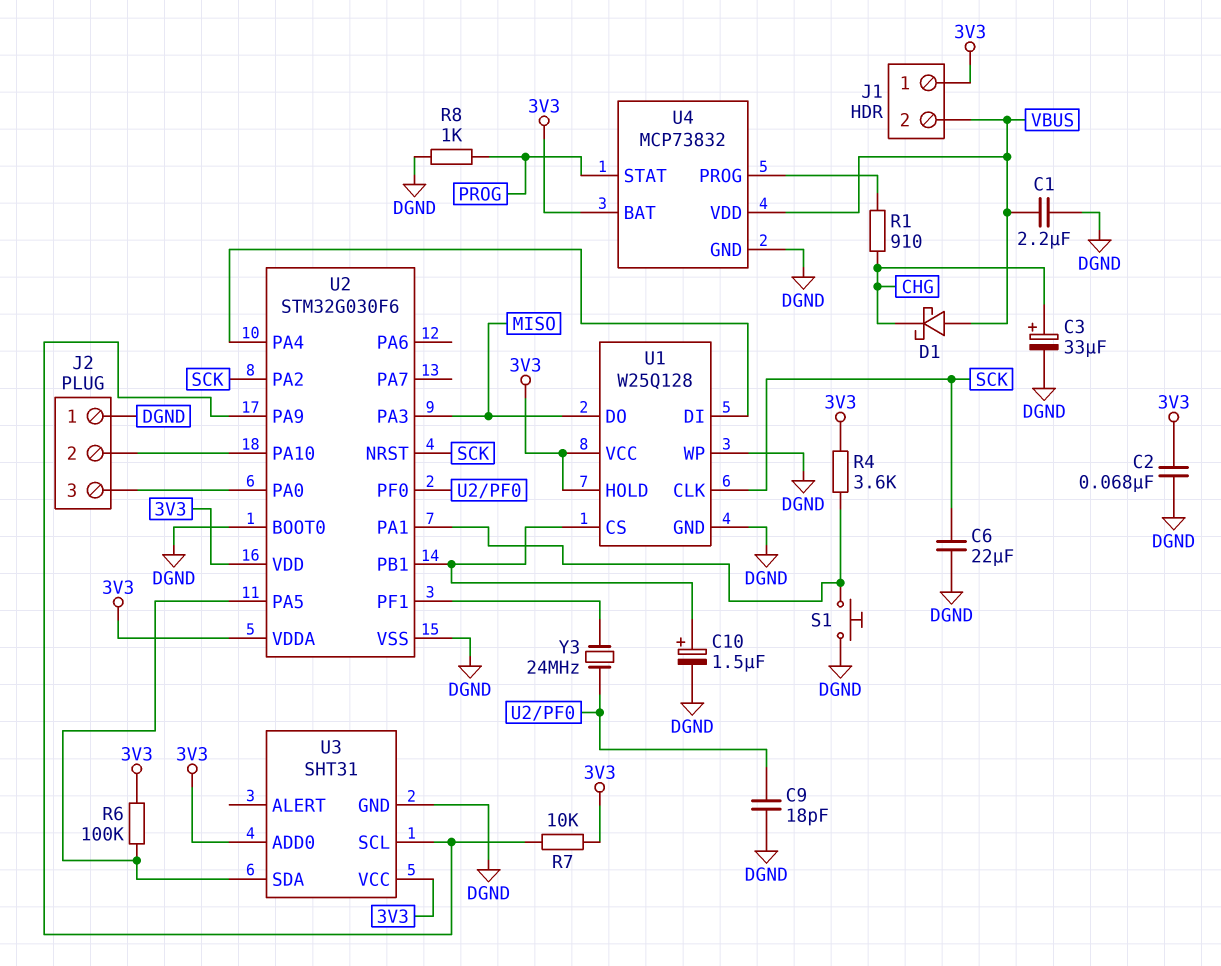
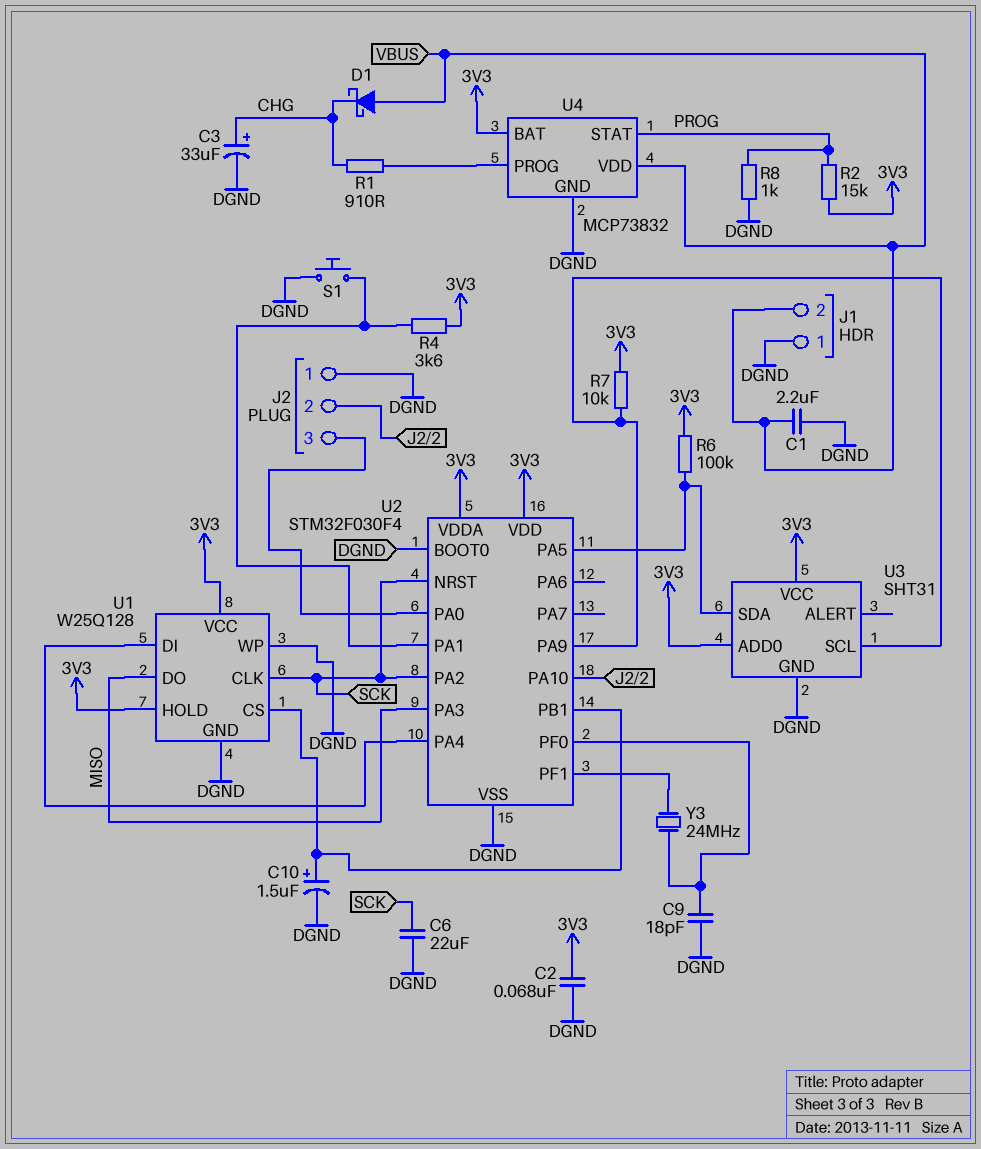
J1 pin 1: 3V3 -> DGND
R2: none -> 15k (3V3, PROG)
U2: STM32G030F6 -> STM32F030F4

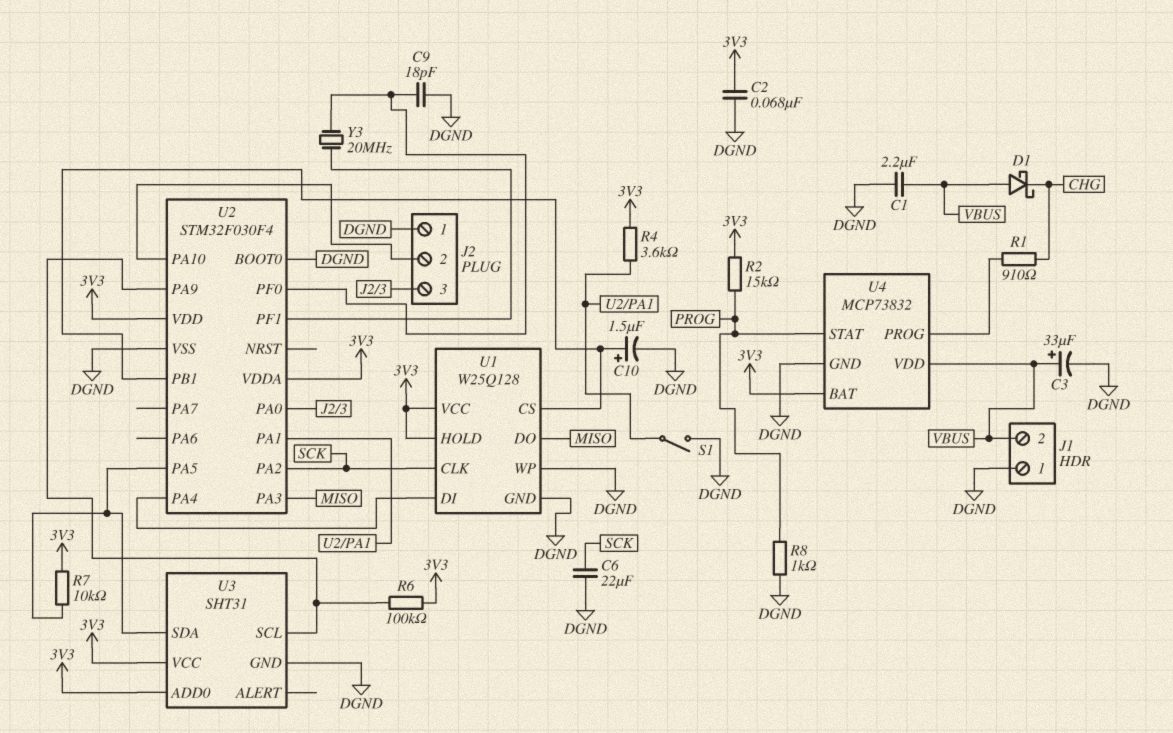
C3: 33uF (plus CHG, minus DGND) -> 33uF (plus VBUS, minus DGND)
R6: 100k (3V3, U2/PA5) -> 100k (3V3, U2/PA9)
R7: 10k (3V3, U2/PA9) -> 10k (3V3, U2/PA5)
S1: button (DGND, U2/PA1) -> switch (DGND, U2/PA1)
U2 pin NRST: SCK -> none
Y3: 24MHz (U2/PF0, U2/PF1) -> 20MHz (U2/PF0, U2/PF1)

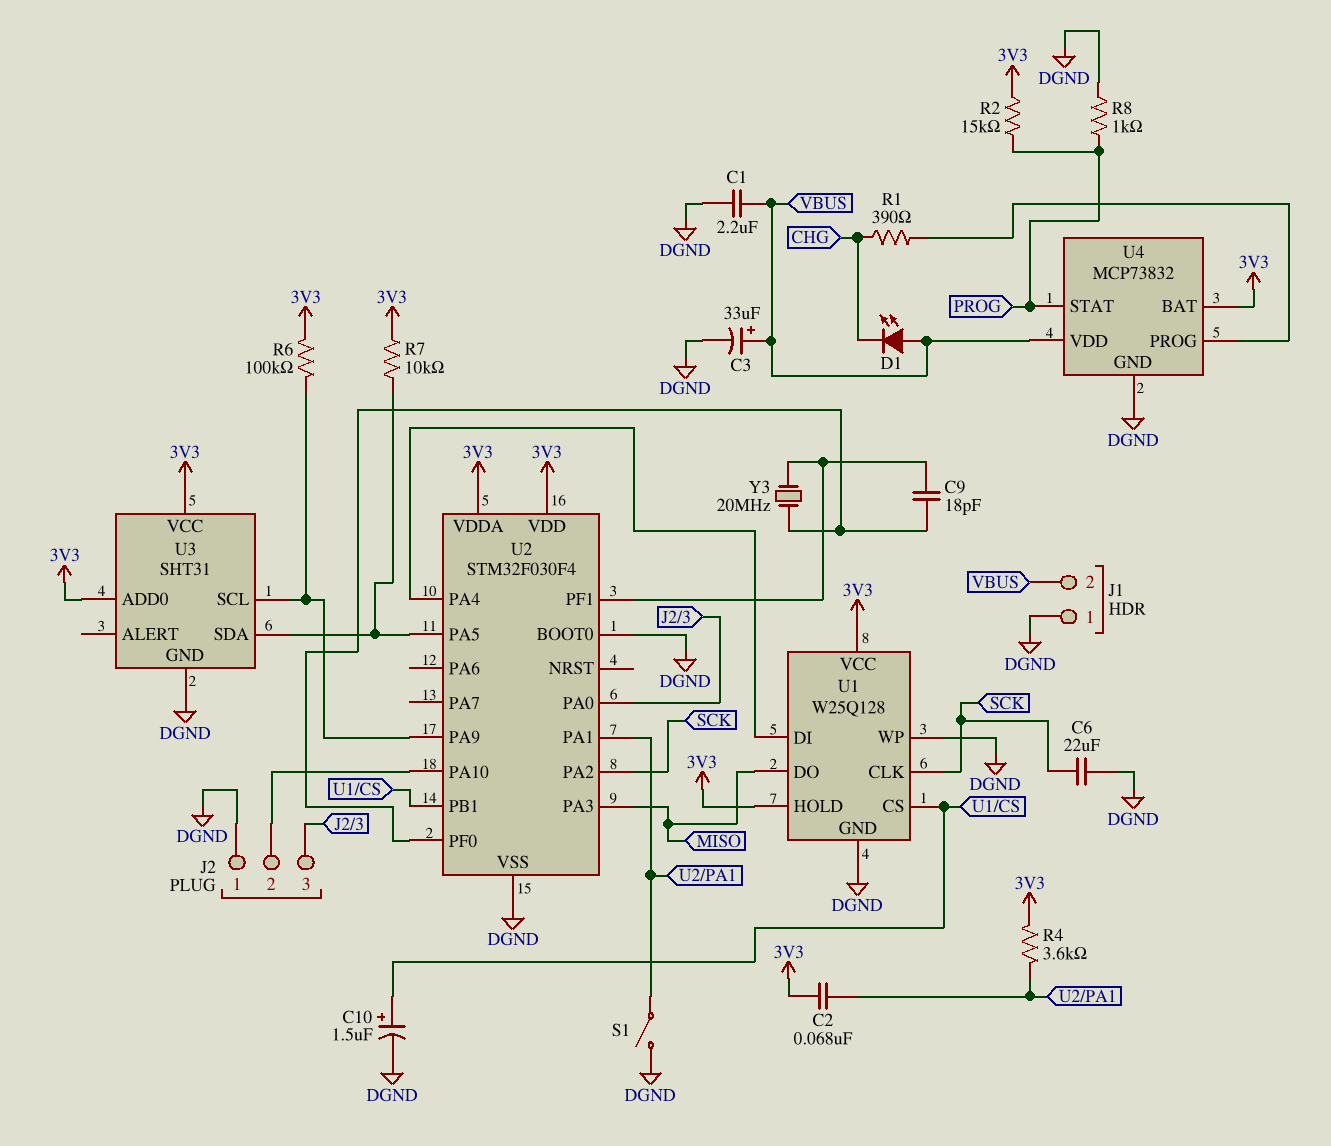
C2: 68nF (3V3, DGND) -> 68nF (3V3, U2/PA1)
C9: 18pF (DGND, U2/PF0) -> 18pF (U2/PF0, U2/PF1)
D1: schottky (A VBUS, K CHG) -> LED (A VBUS, K CHG)
R1: 910 (CHG, U4/PROG) -> 390 (CHG, U4/PROG)

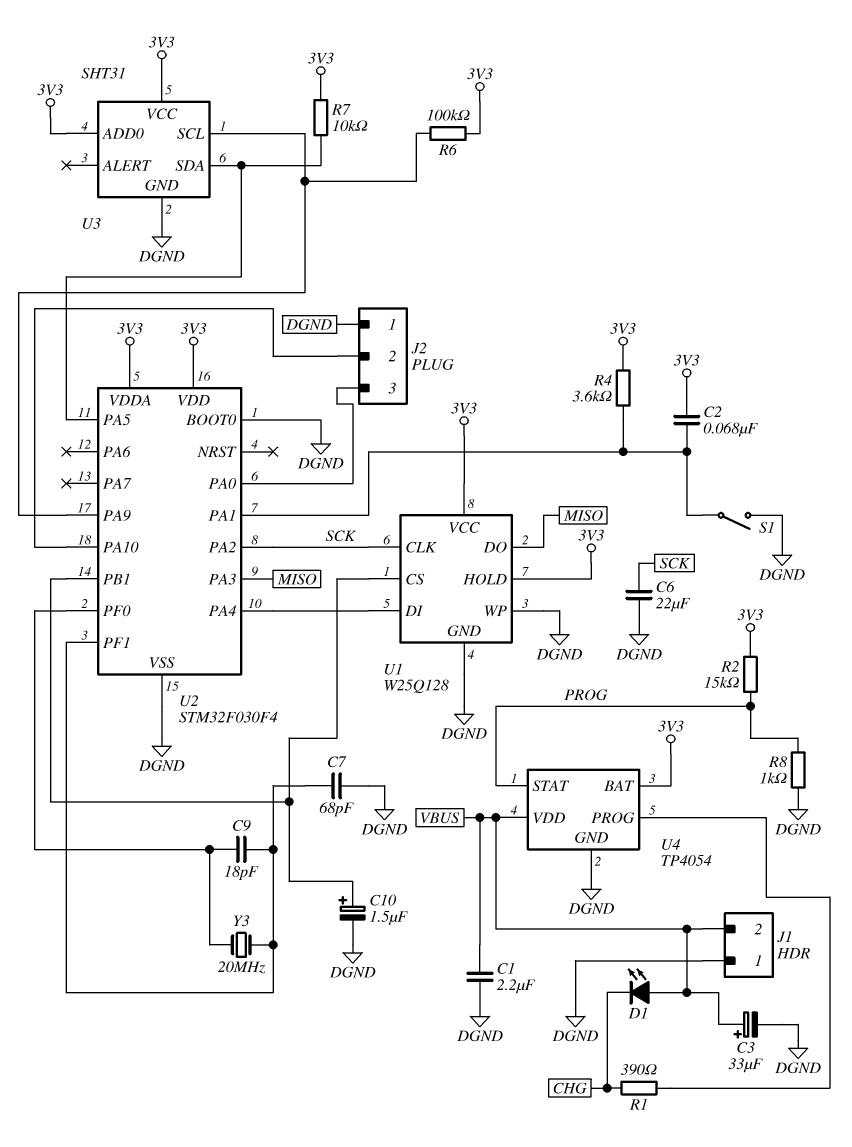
C7: none -> 68pF (DGND, U2/PF1)
U4: MCP73832 -> TP4054

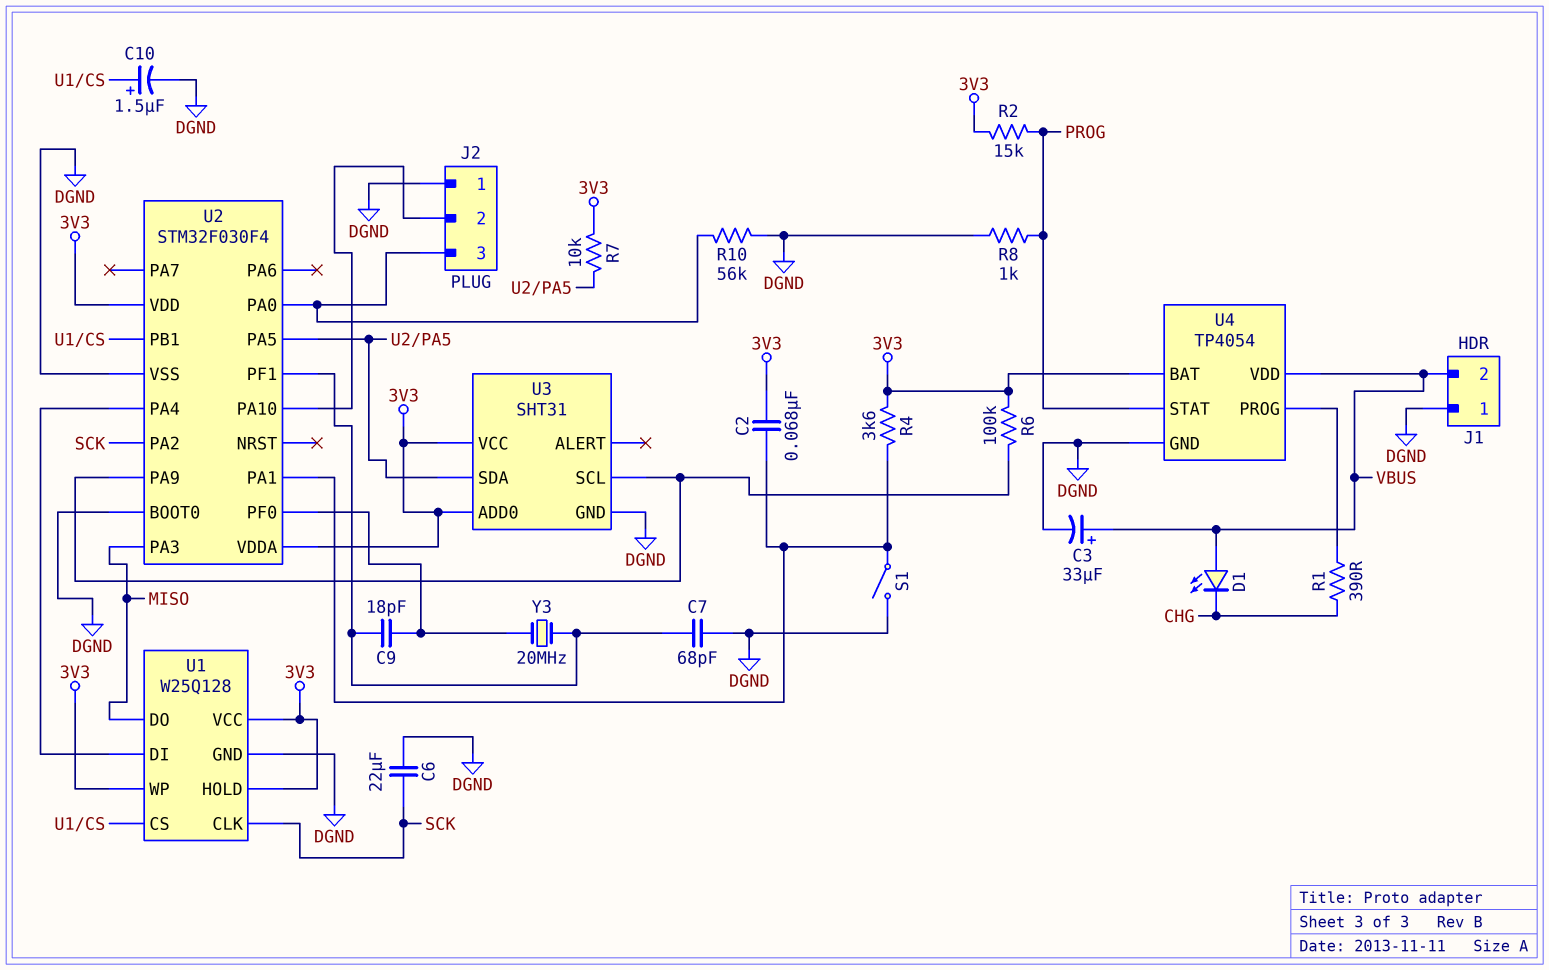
C1: 2.2uF (DGND, VBUS) -> none
R10: none -> 56k (DGND, J2/3)
U1 pin WP: DGND -> 3V3

